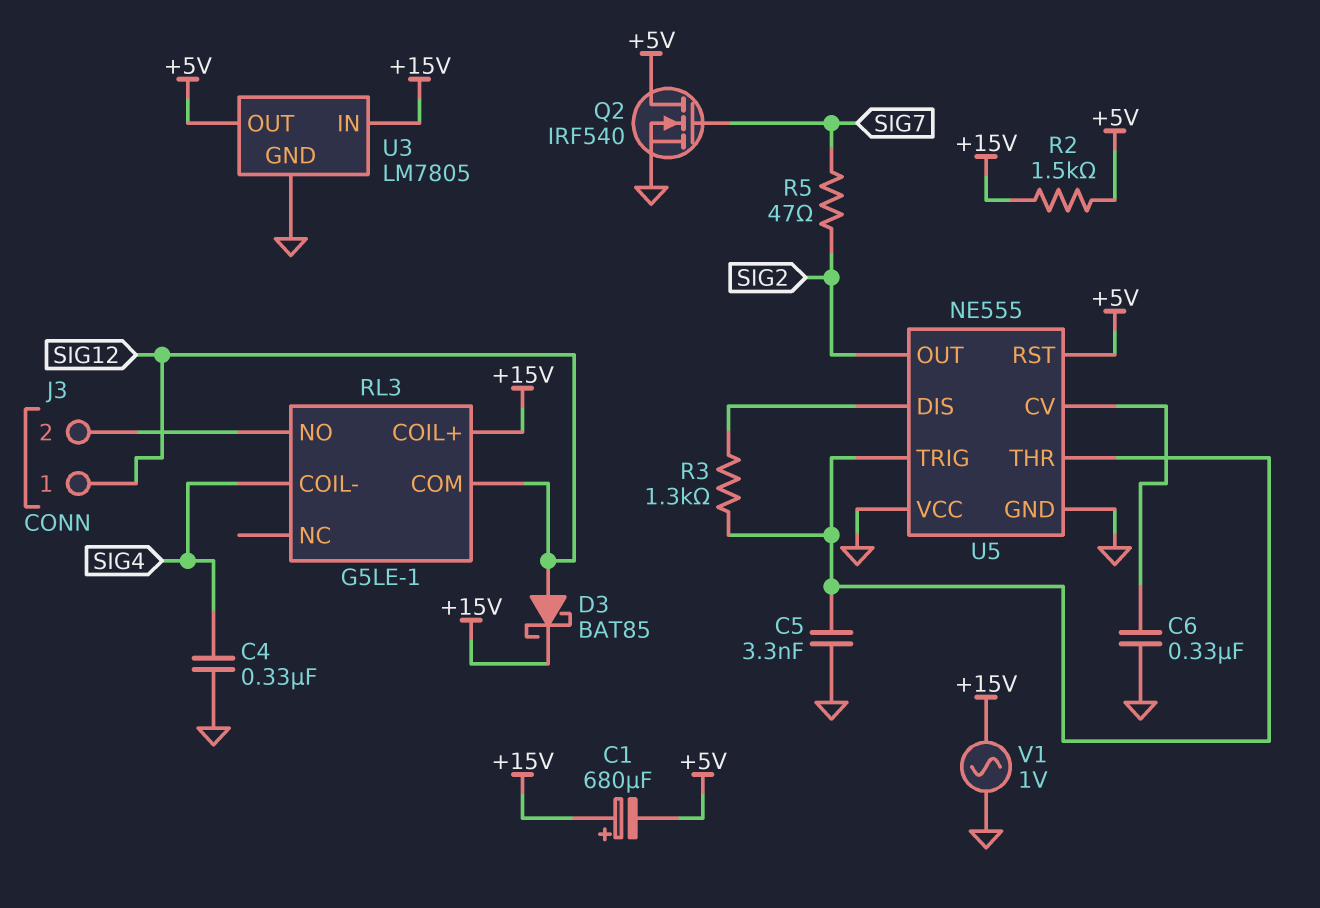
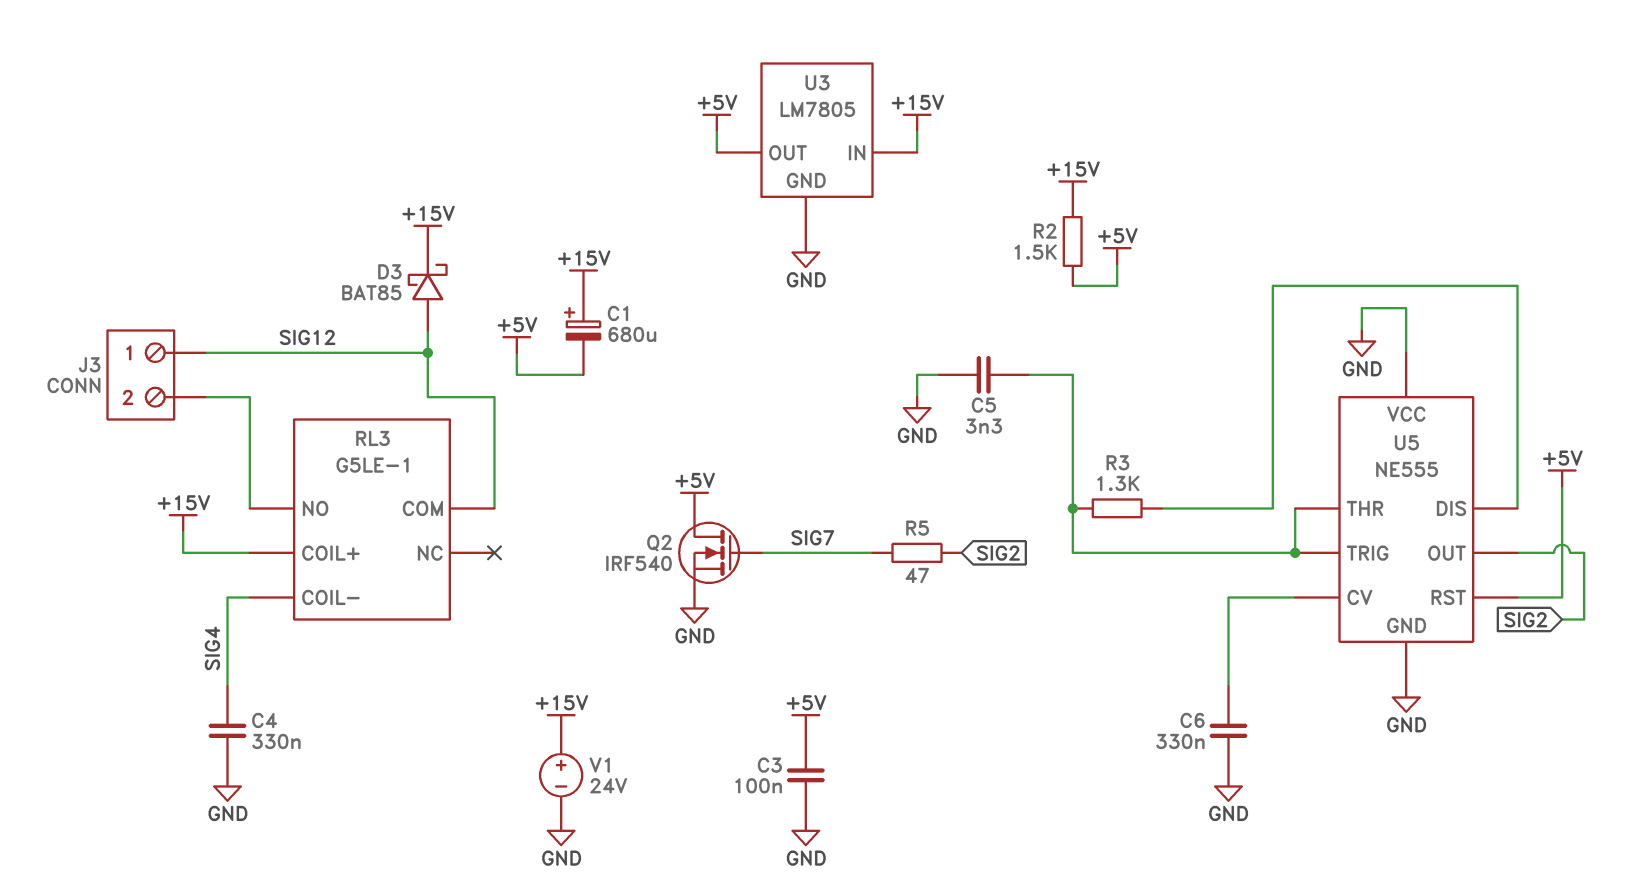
C3: none -> 100nF (+5V, GND)
V1: AC 1V (+15V, GND) -> 24V (plus +15V, minus GND)

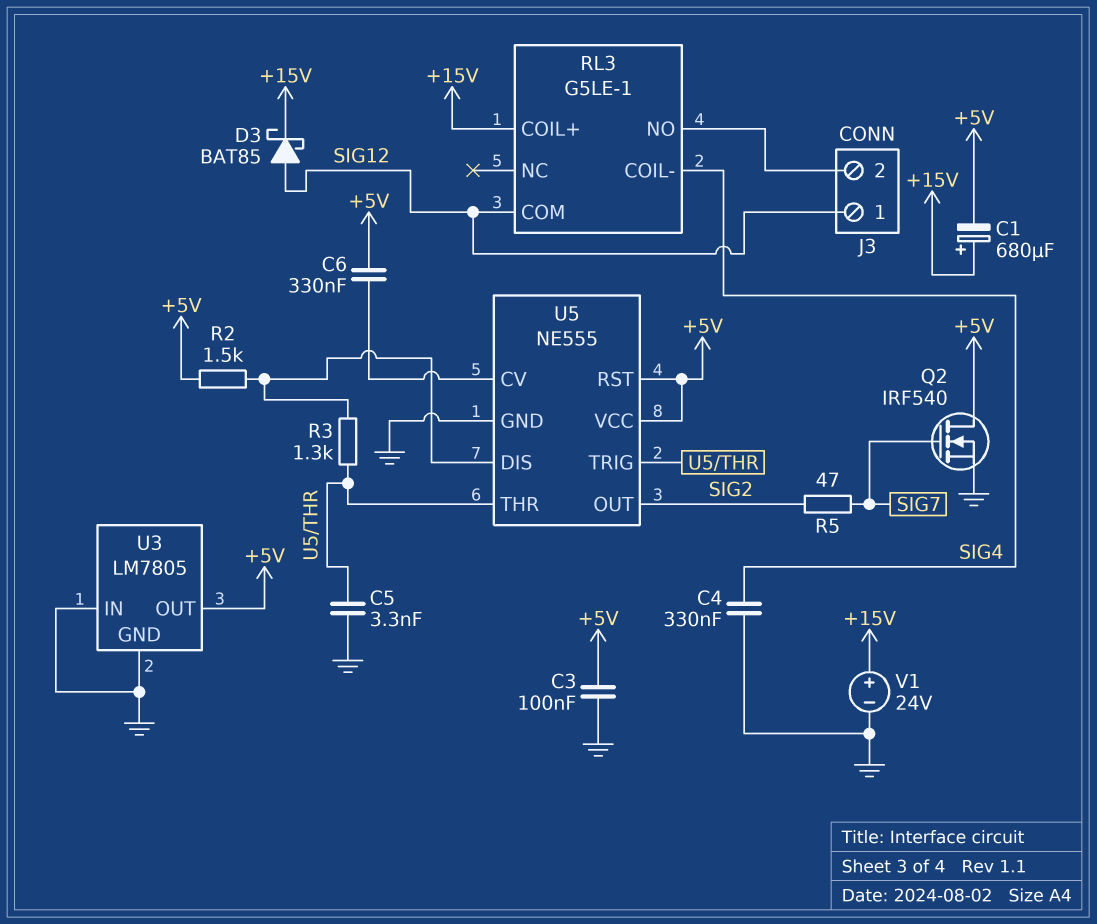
C6: 330nF (GND, U5/CV) -> 330nF (+5V, U5/CV)
R2: 1.5k (+5V, +15V) -> 1.5k (+5V, U5/DIS)
U3 pin IN: +15V -> GND
U5 pin VCC: GND -> +5V

